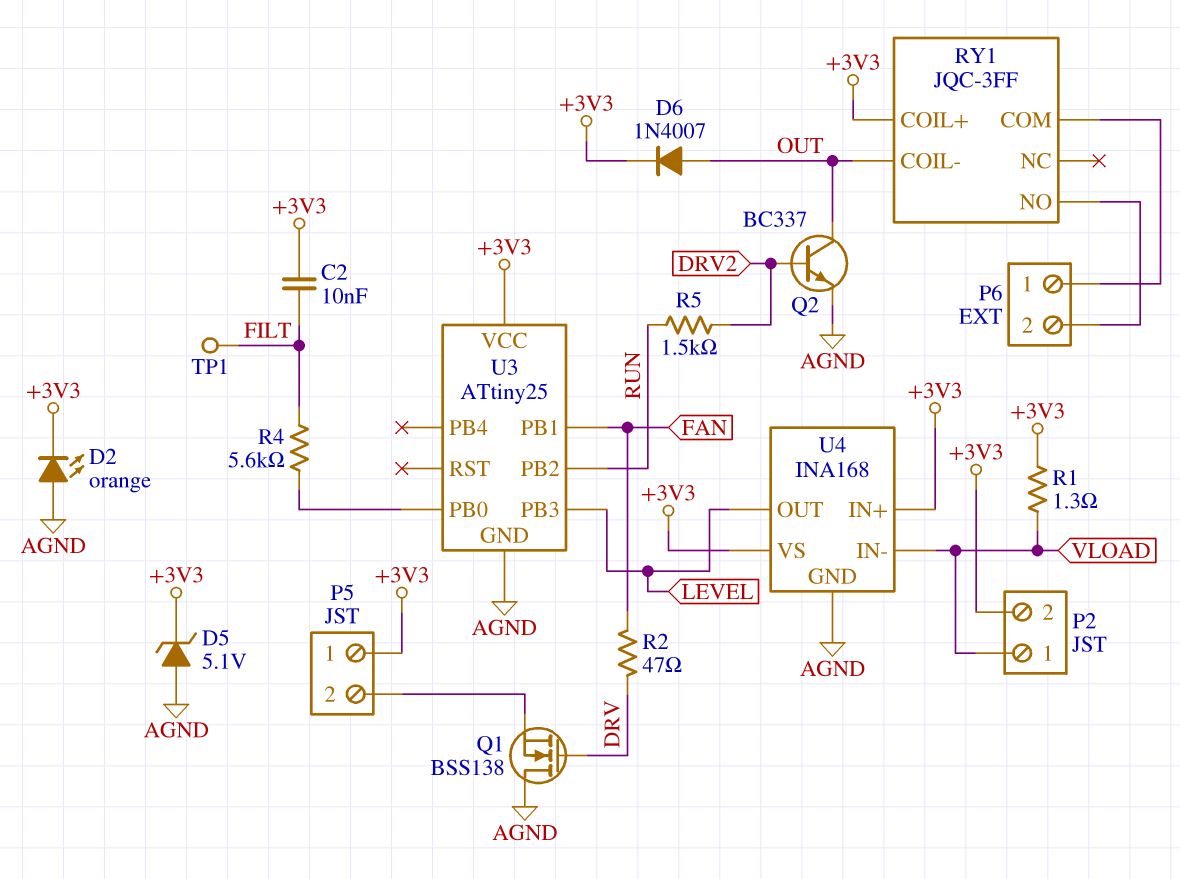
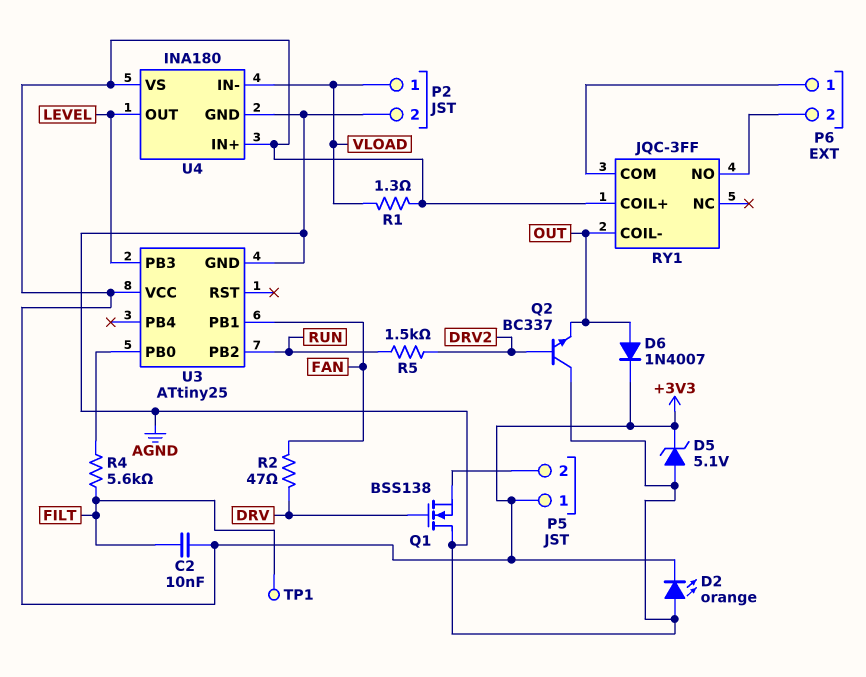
P2 pin 2: +3V3 -> AGND
Q2: NPN BC337 (B DRV2, C OUT, E AGND) -> NPN BC337 (B DRV2, C AGND, E OUT)
U4: INA168 -> INA180

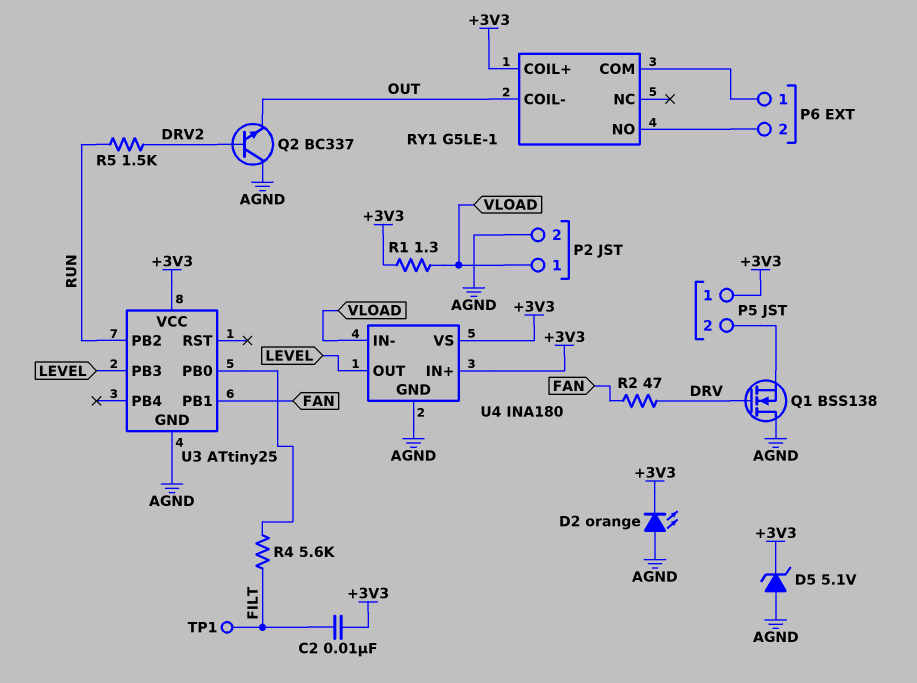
D6: diode 1N4007 (A OUT, K +3V3) -> none
RY1: JQC-3FF -> G5LE-1

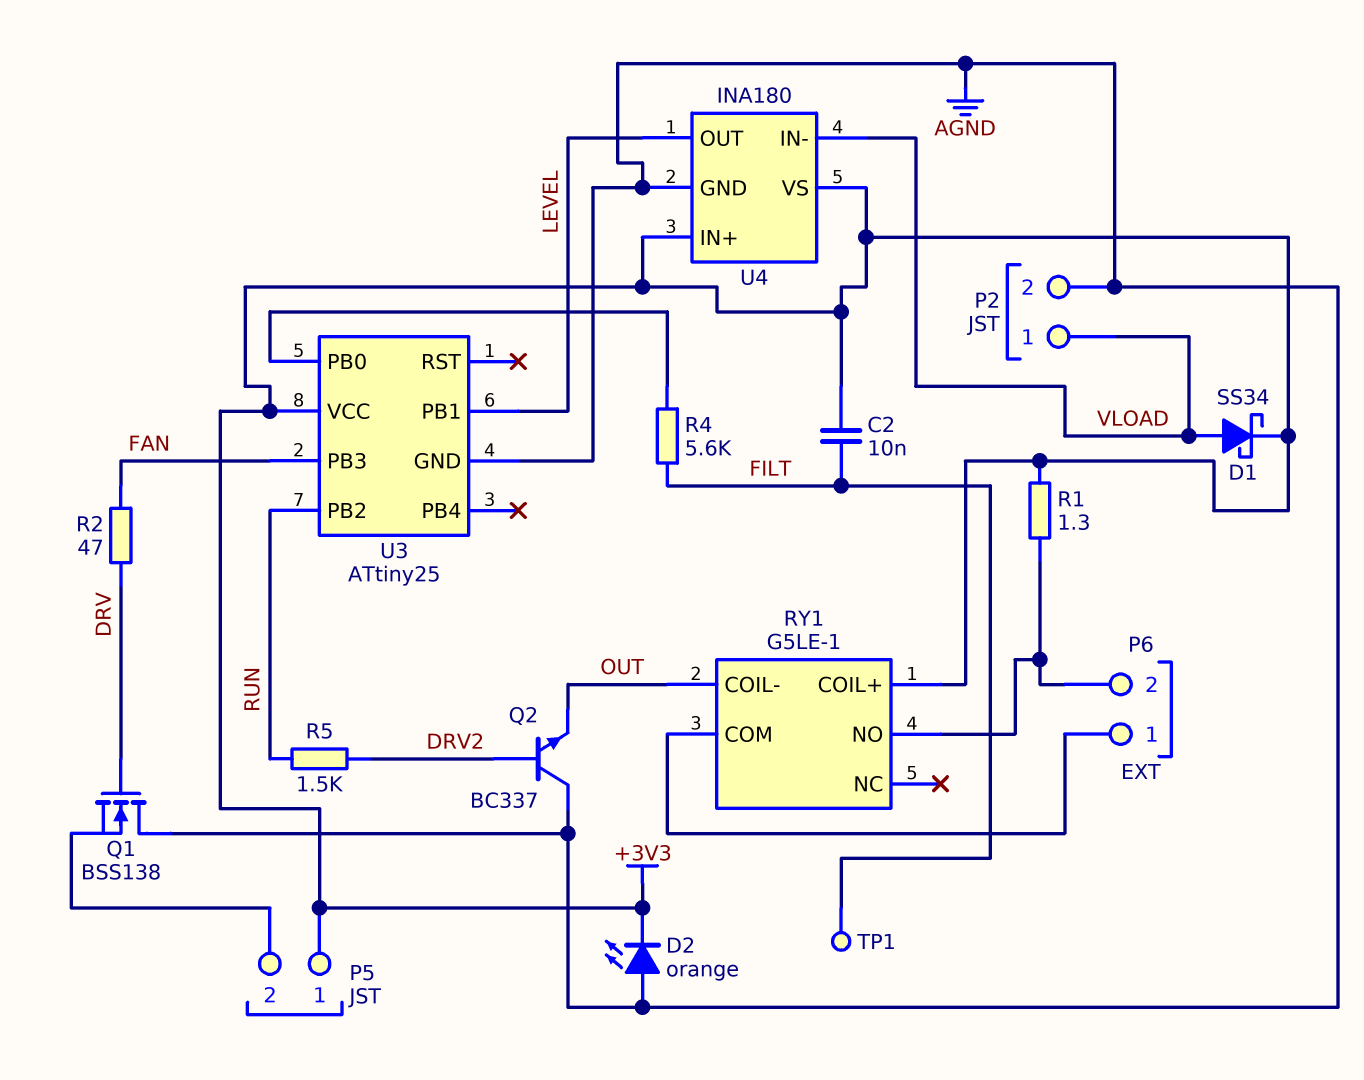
D1: none -> schottky SS34 (A VLOAD, K +3V3)
D5: zener 5.1V (A AGND, K +3V3) -> none
R1: 1.3 (+3V3, VLOAD) -> 1.3 (+3V3, P6/2)
U3 pin PB1: FAN -> LEVEL
U3 pin PB3: LEVEL -> FAN

